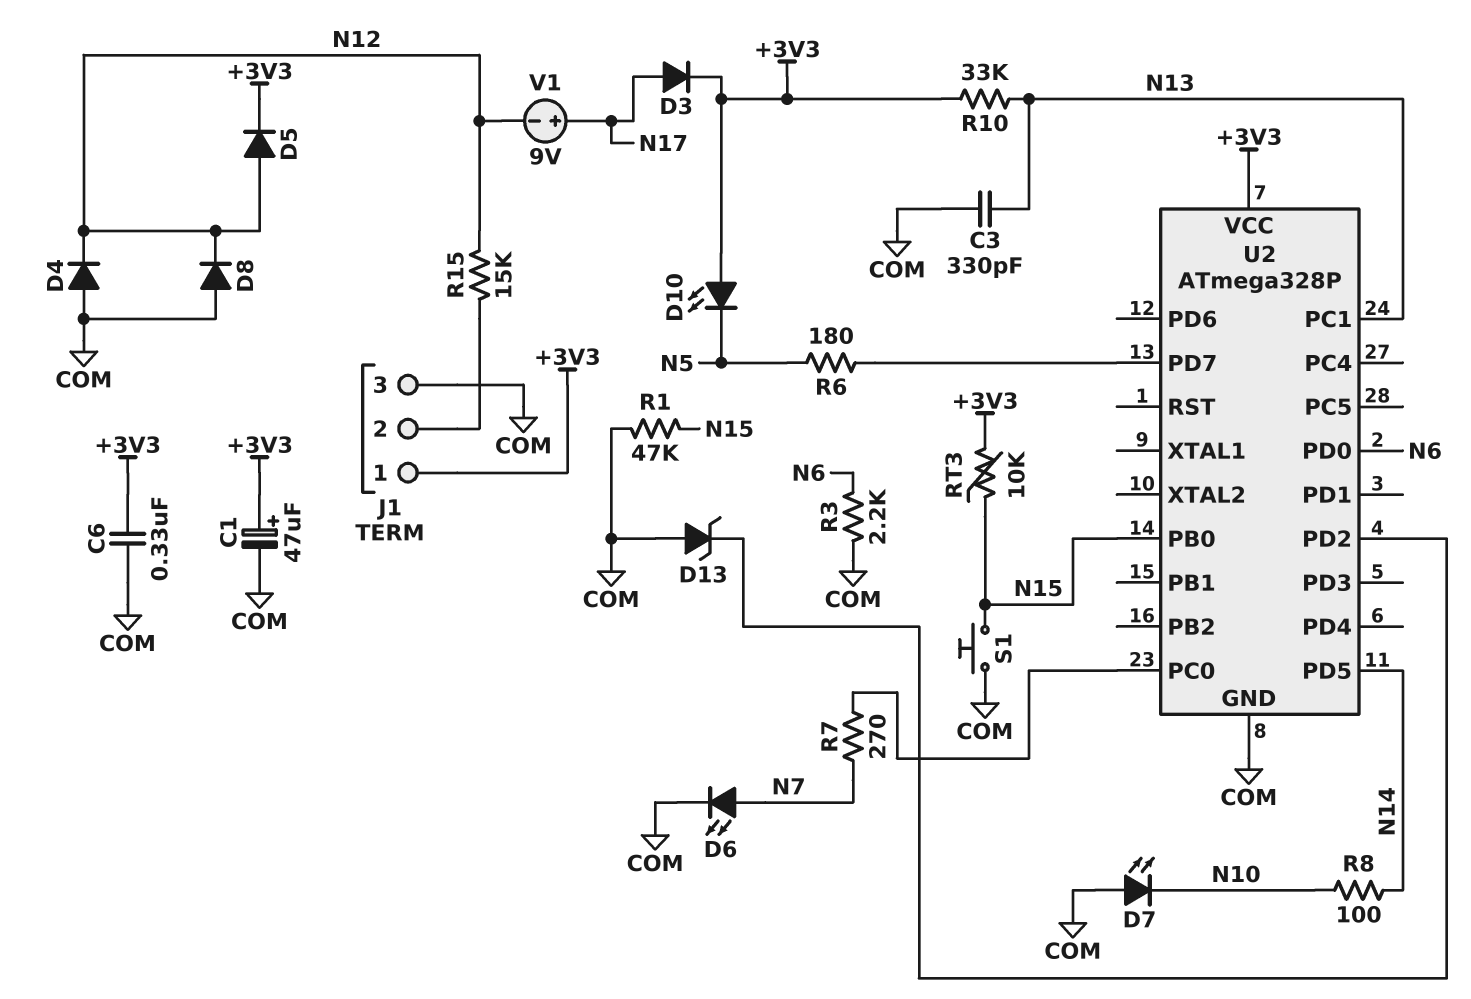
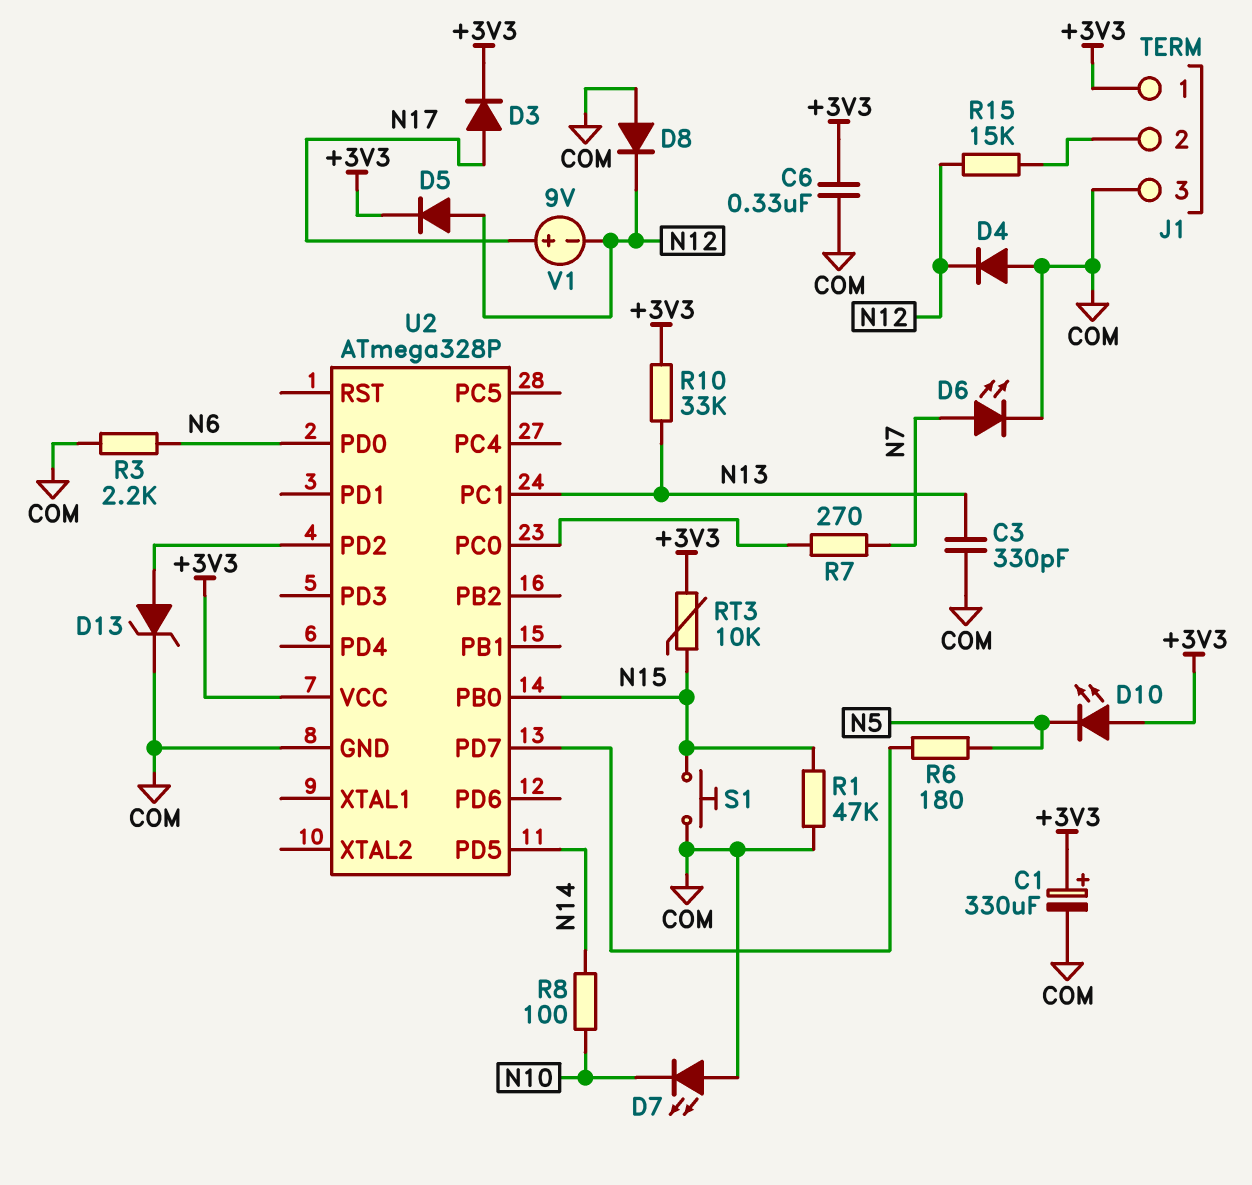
C1: 47uF (plus +3V3, minus COM) -> 330uF (plus +3V3, minus COM)
D13: zener (A COM, K U2/PD2) -> zener (A U2/PD2, K COM)

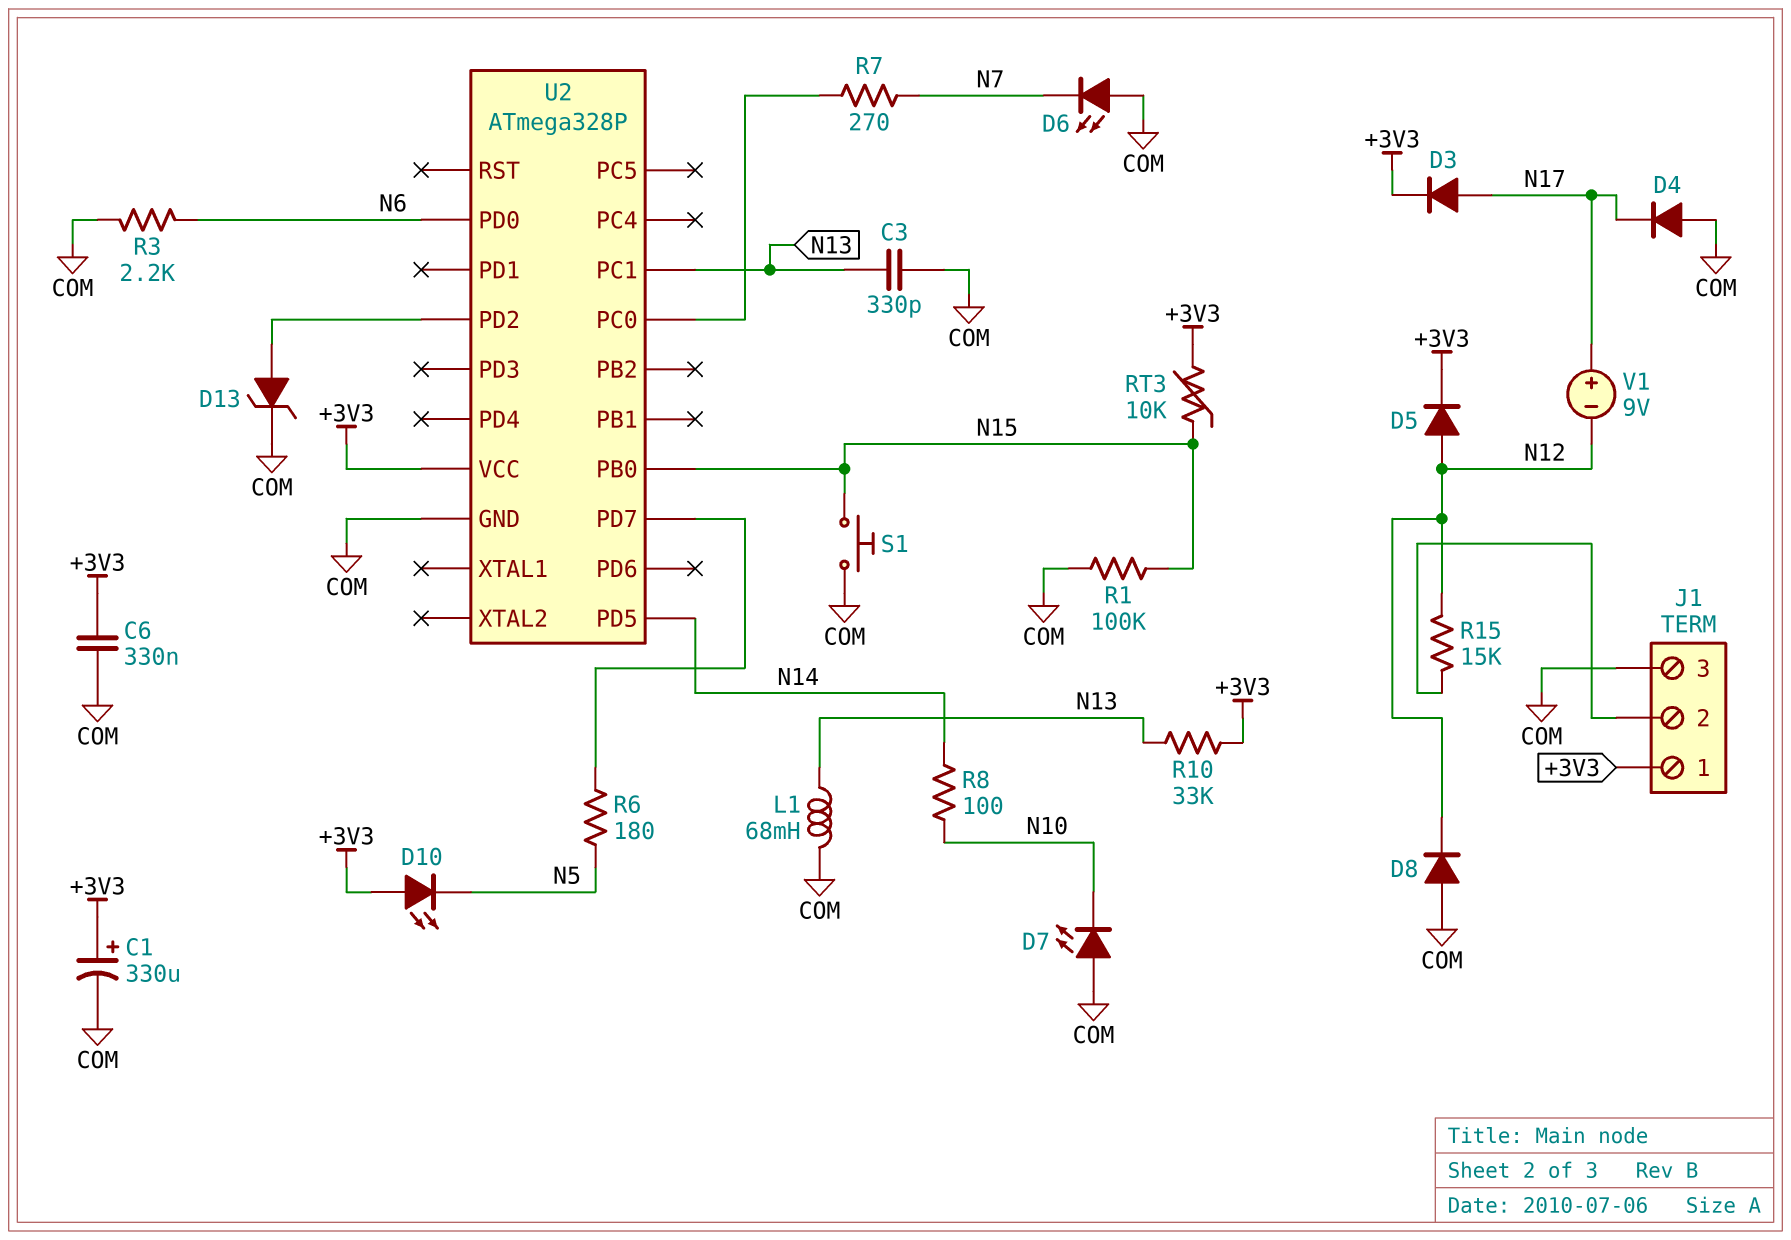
D4: diode (A COM, K N12) -> diode (A COM, K N17)
D6: LED (A N7, K COM) -> LED (A COM, K N7)
L1: none -> 68mH (COM, N13)
R1: 47k (COM, N15) -> 100k (COM, N15)

